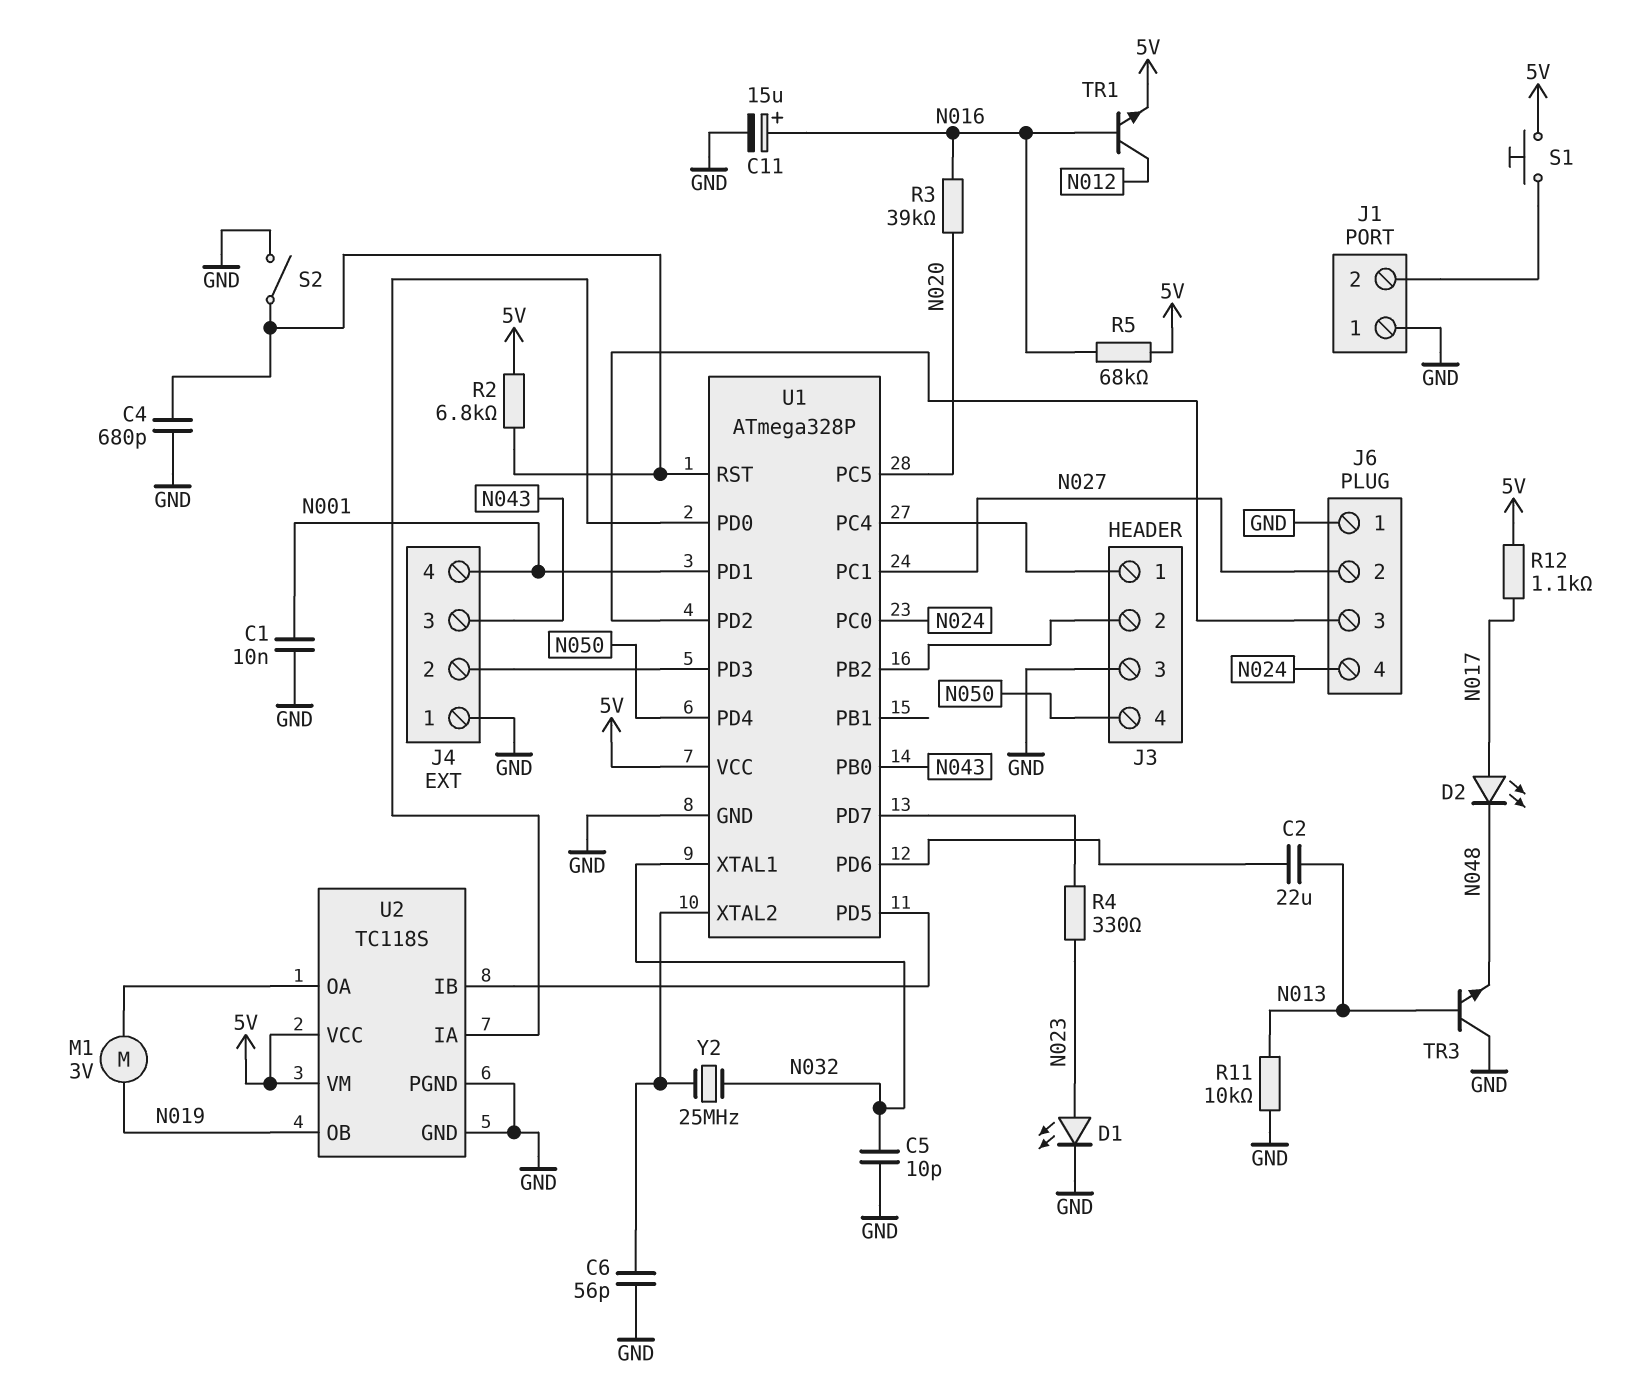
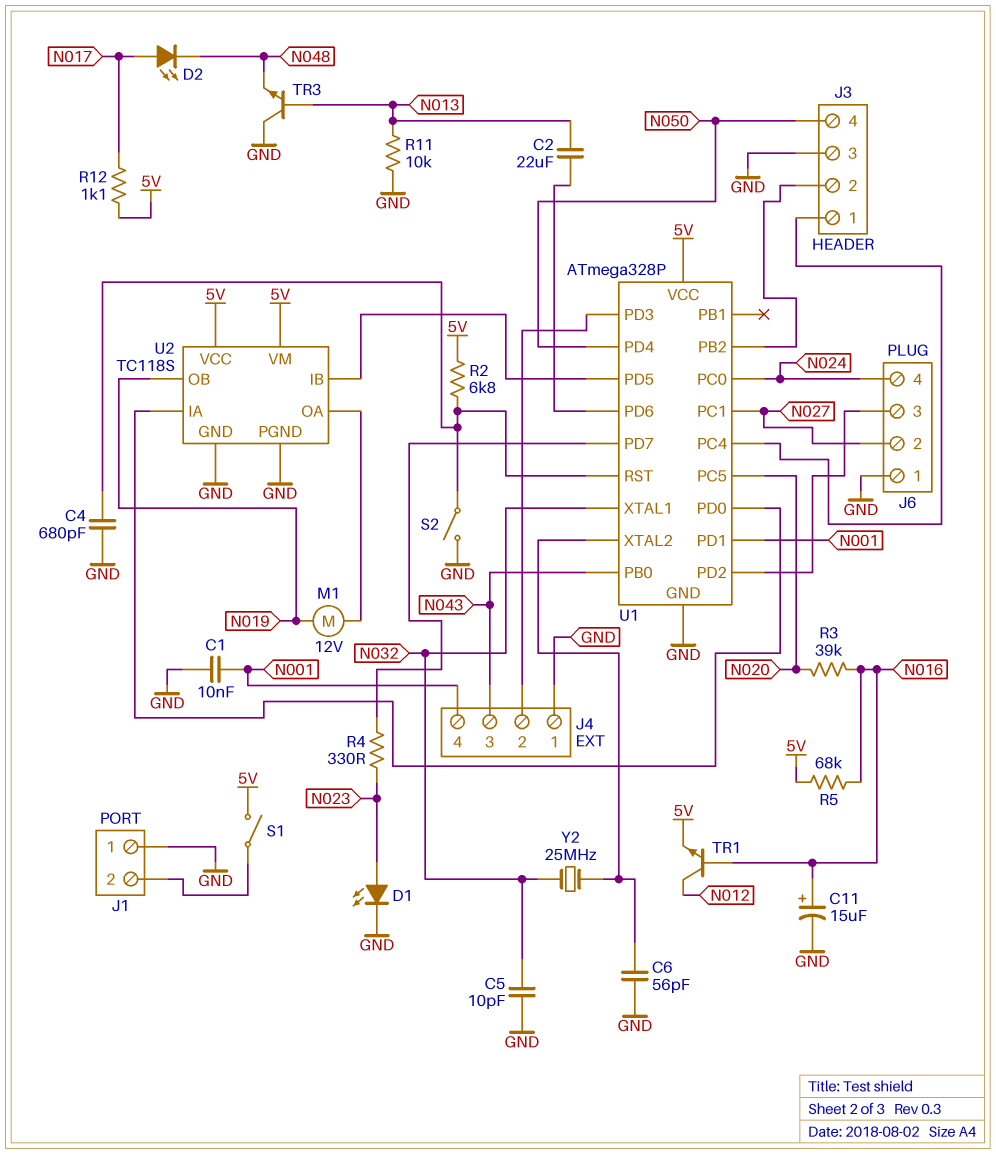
M1: motor 3V (N019, U2/OA) -> motor 12V (N019, U2/OA)
S1: button (5V, J1/2) -> switch (5V, J1/2)

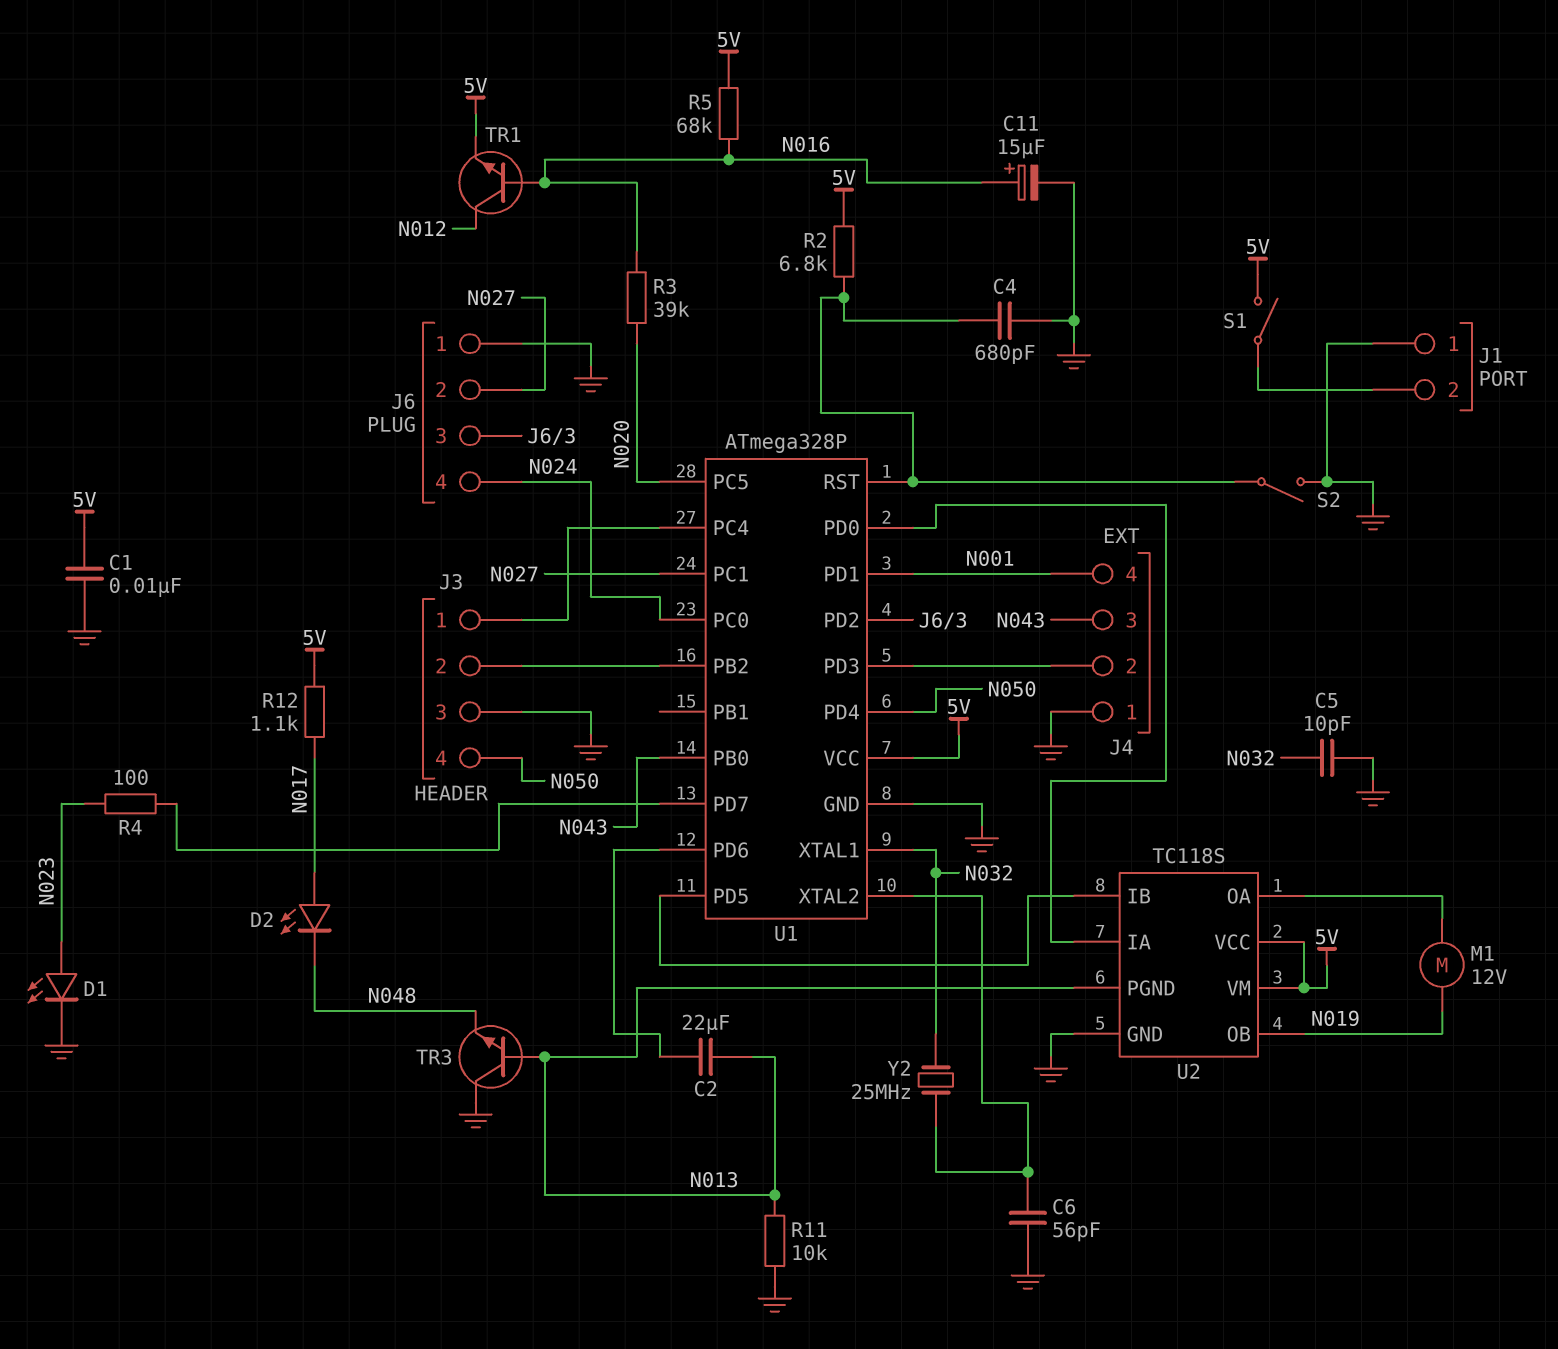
C1: 10nF (GND, N001) -> 10nF (5V, GND)
R4: 330 (N023, U1/PD7) -> 100 (N023, U1/PD7)
U2 pin PGND: GND -> N013

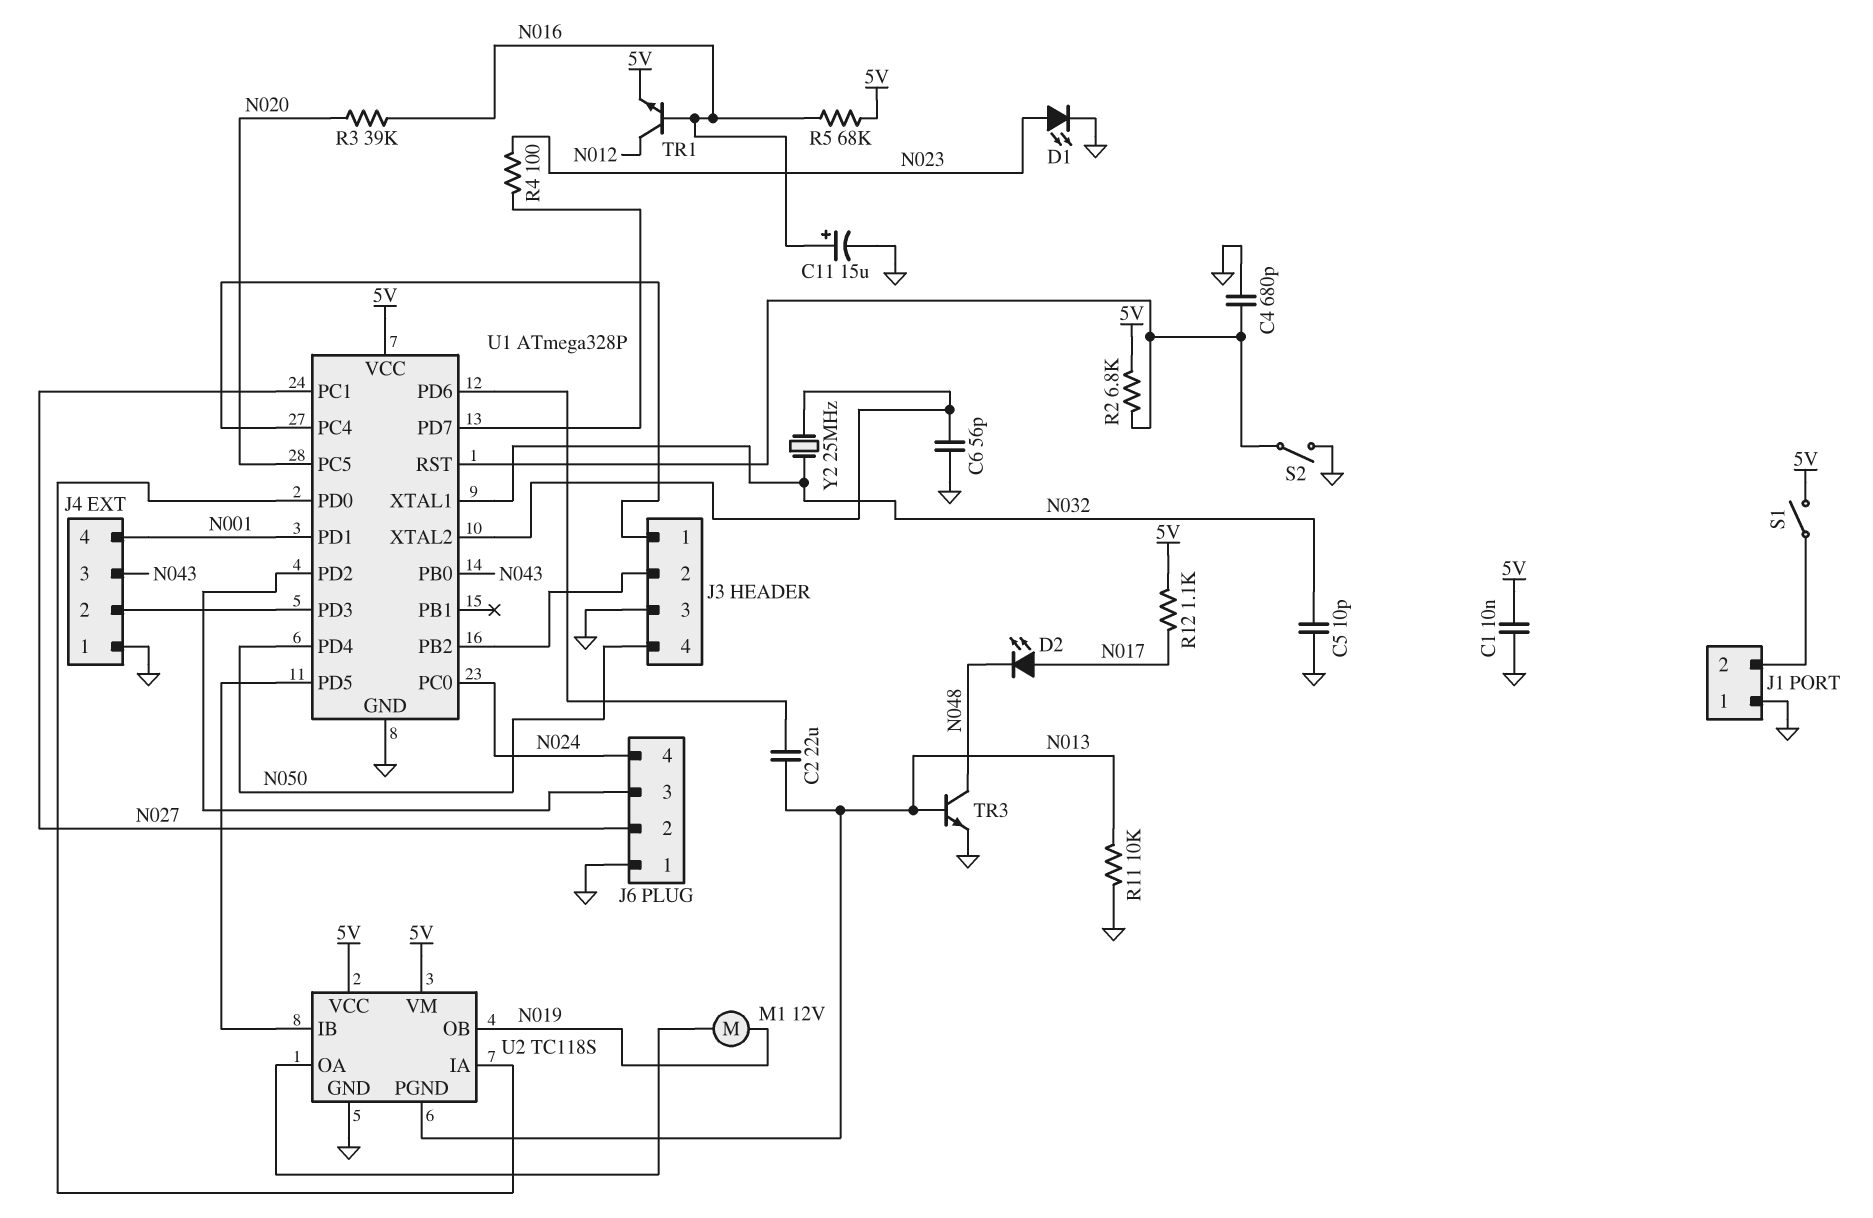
TR3: NPN (B N013, C GND, E N048) -> NPN (B N013, C N048, E GND)

